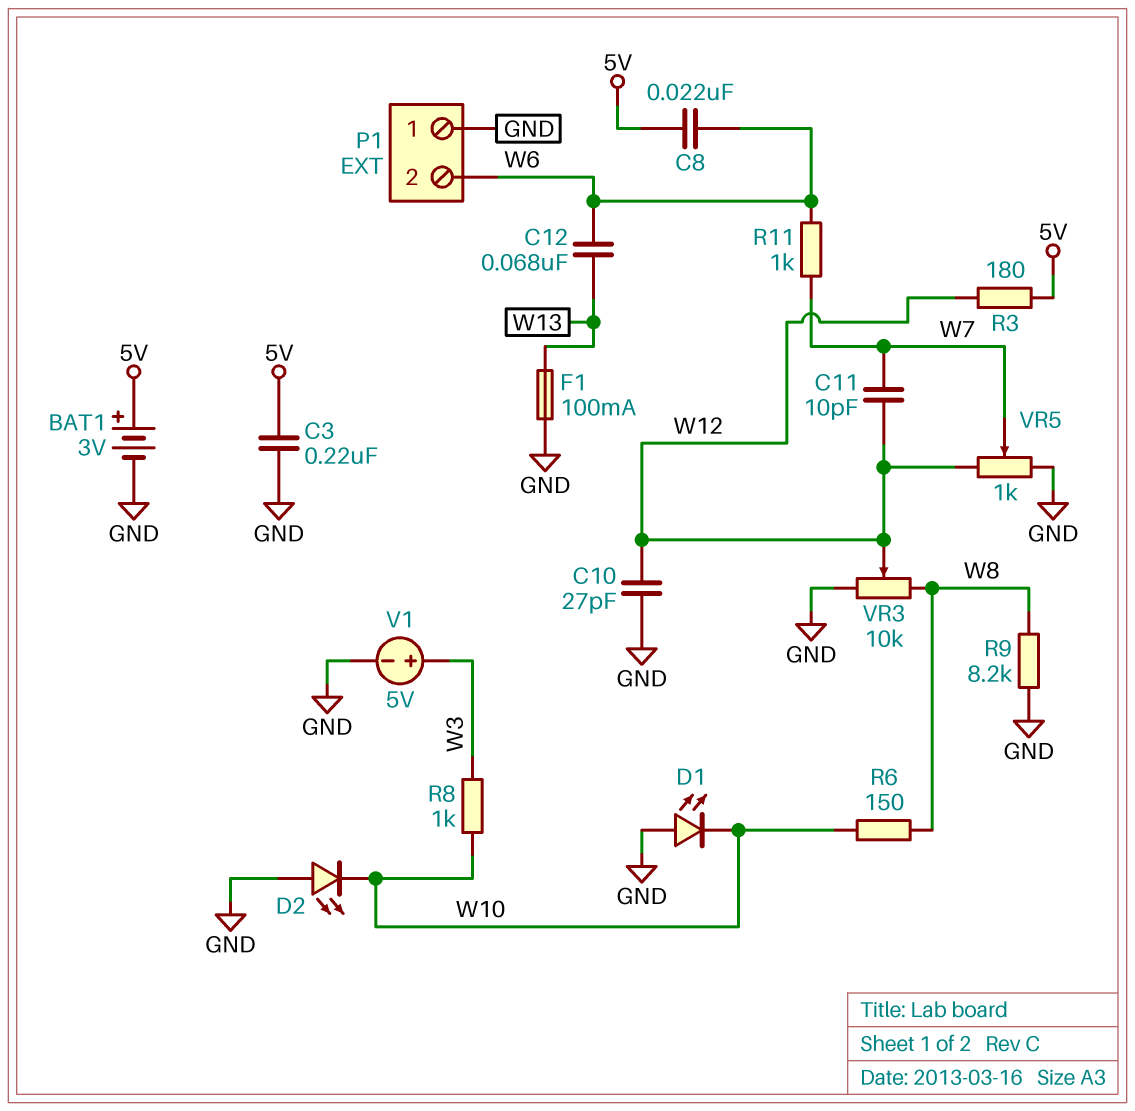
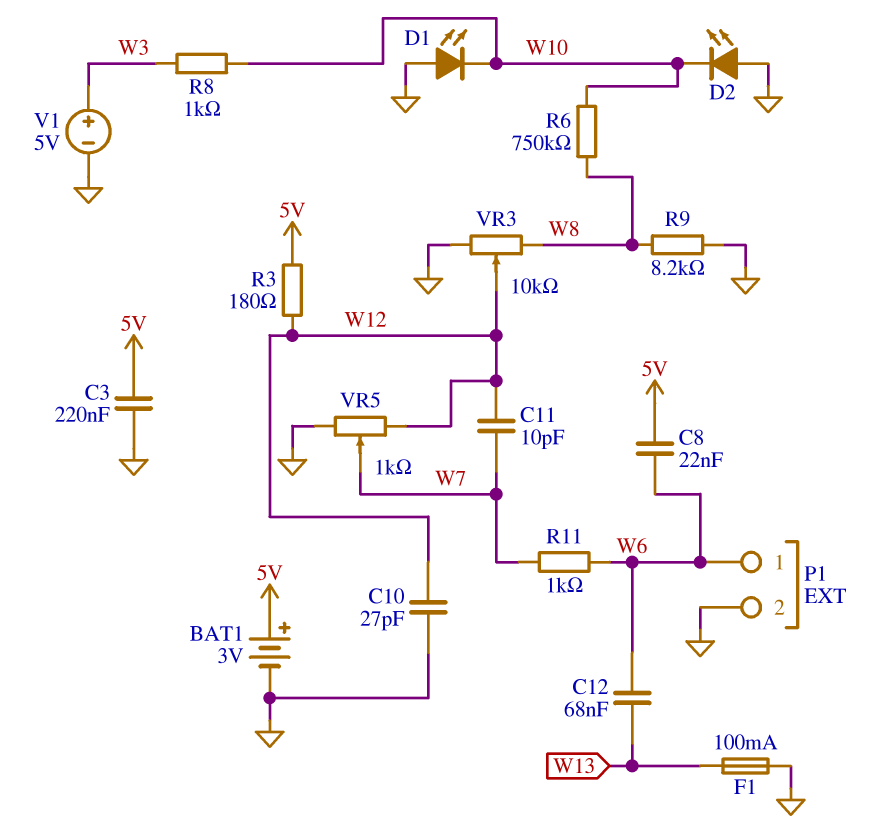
P1 pin 1: GND -> W6
P1 pin 2: W6 -> GND
R6: 150 (W8, W10) -> 750k (W8, W10)

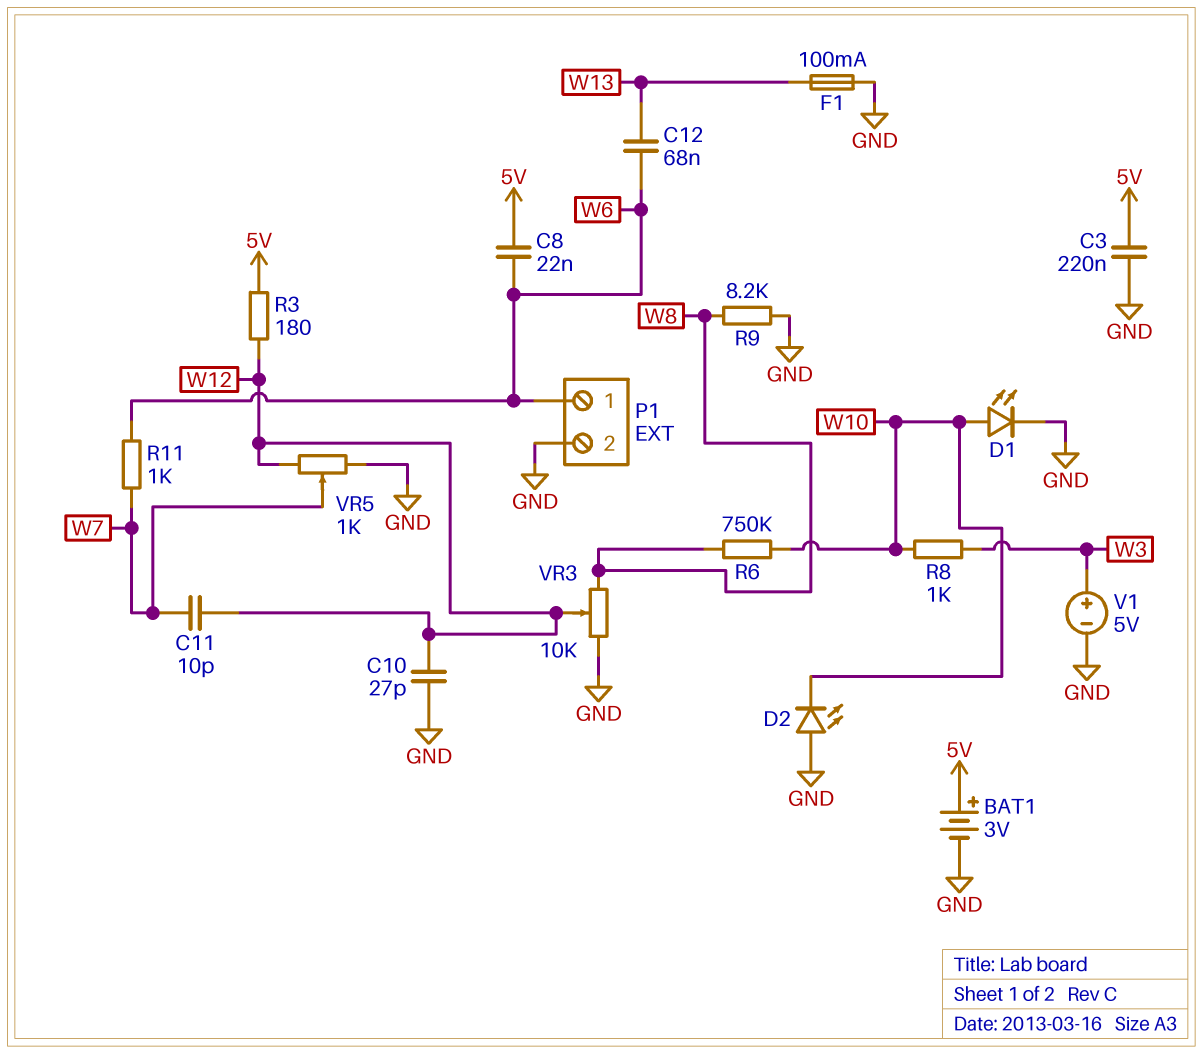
D1: LED (A GND, K W10) -> LED (A W10, K GND)

